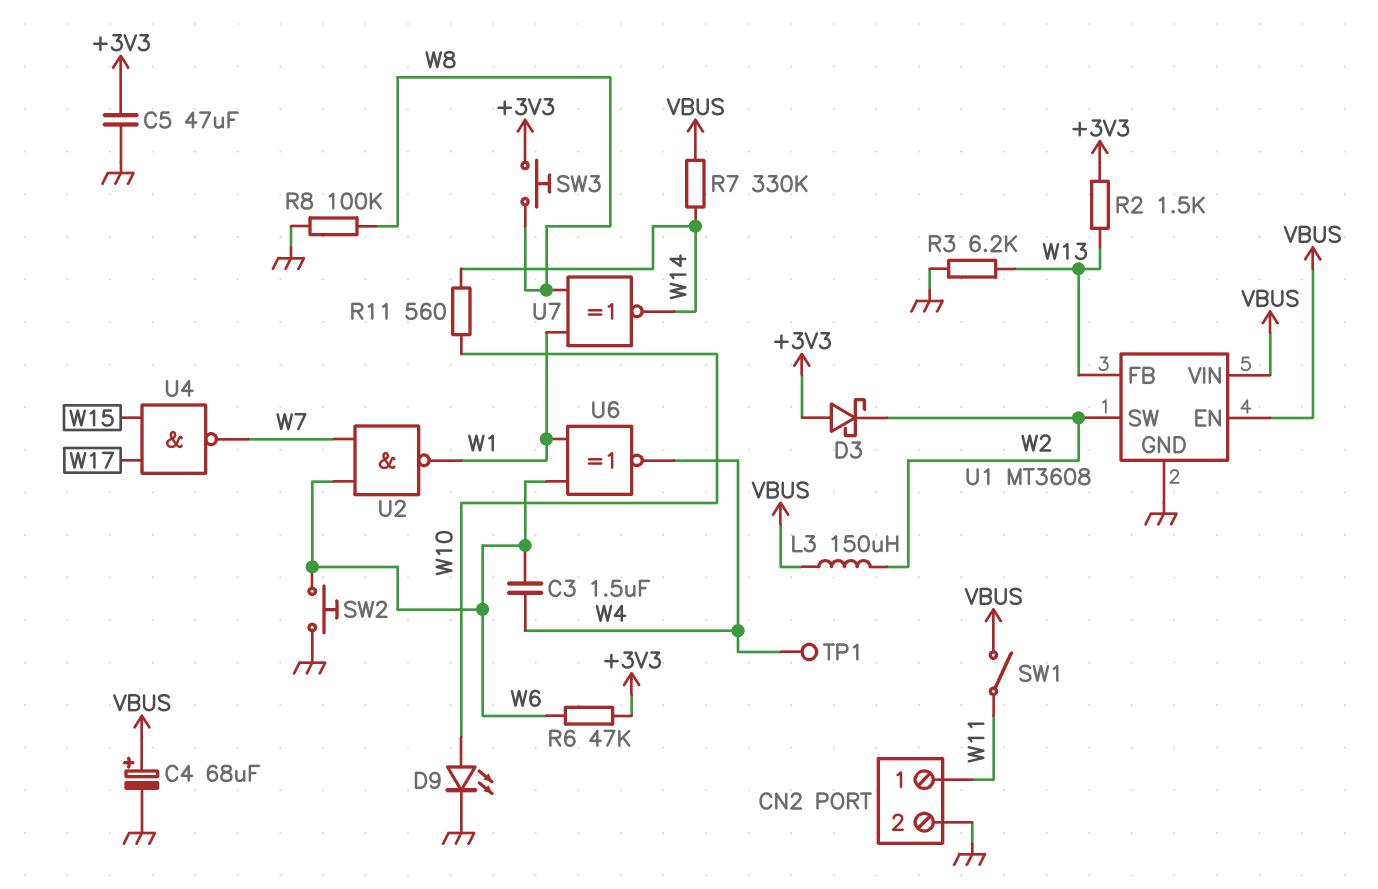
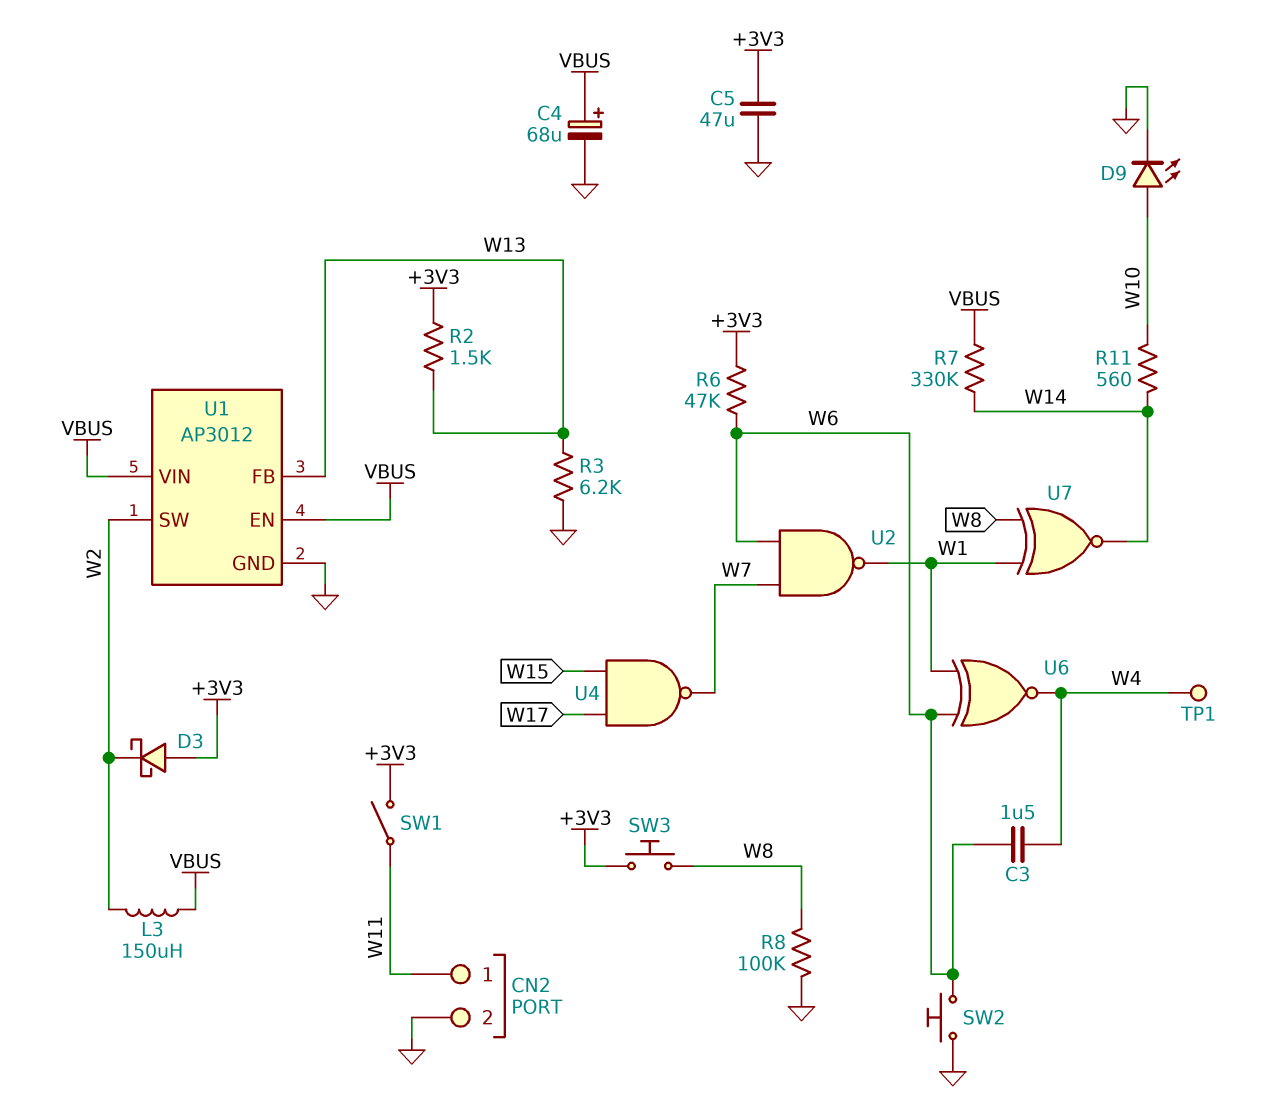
SW1: switch (VBUS, W11) -> switch (+3V3, W11)
U1: MT3608 -> AP3012

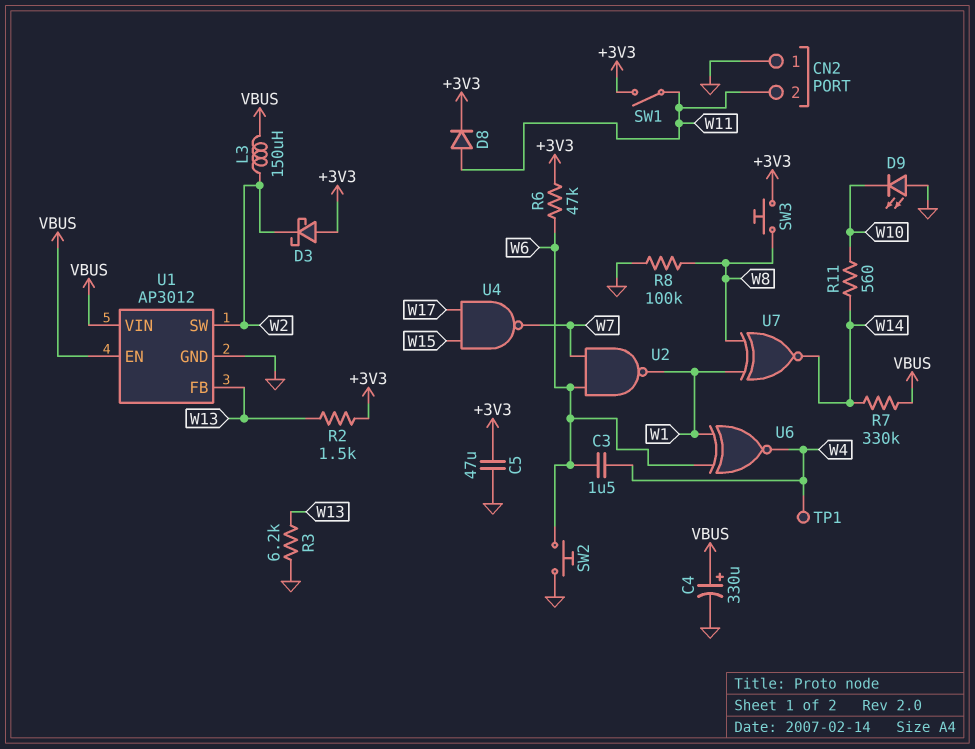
C4: 68uF (plus VBUS, minus GND) -> 330uF (plus VBUS, minus GND)
CN2 pin 1: W11 -> GND
CN2 pin 2: GND -> W11
D8: none -> diode (A W11, K +3V3)
D9: LED (A W10, K GND) -> LED (A GND, K W10)

